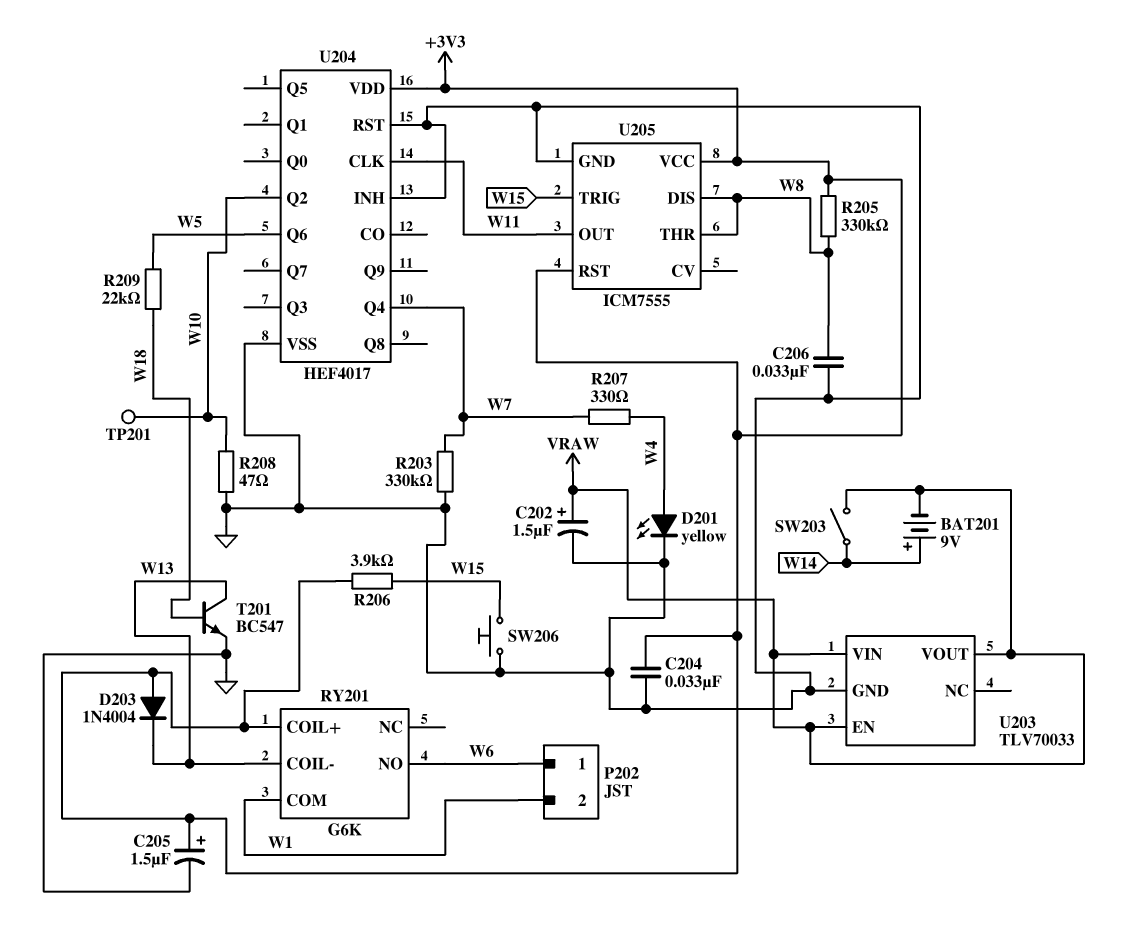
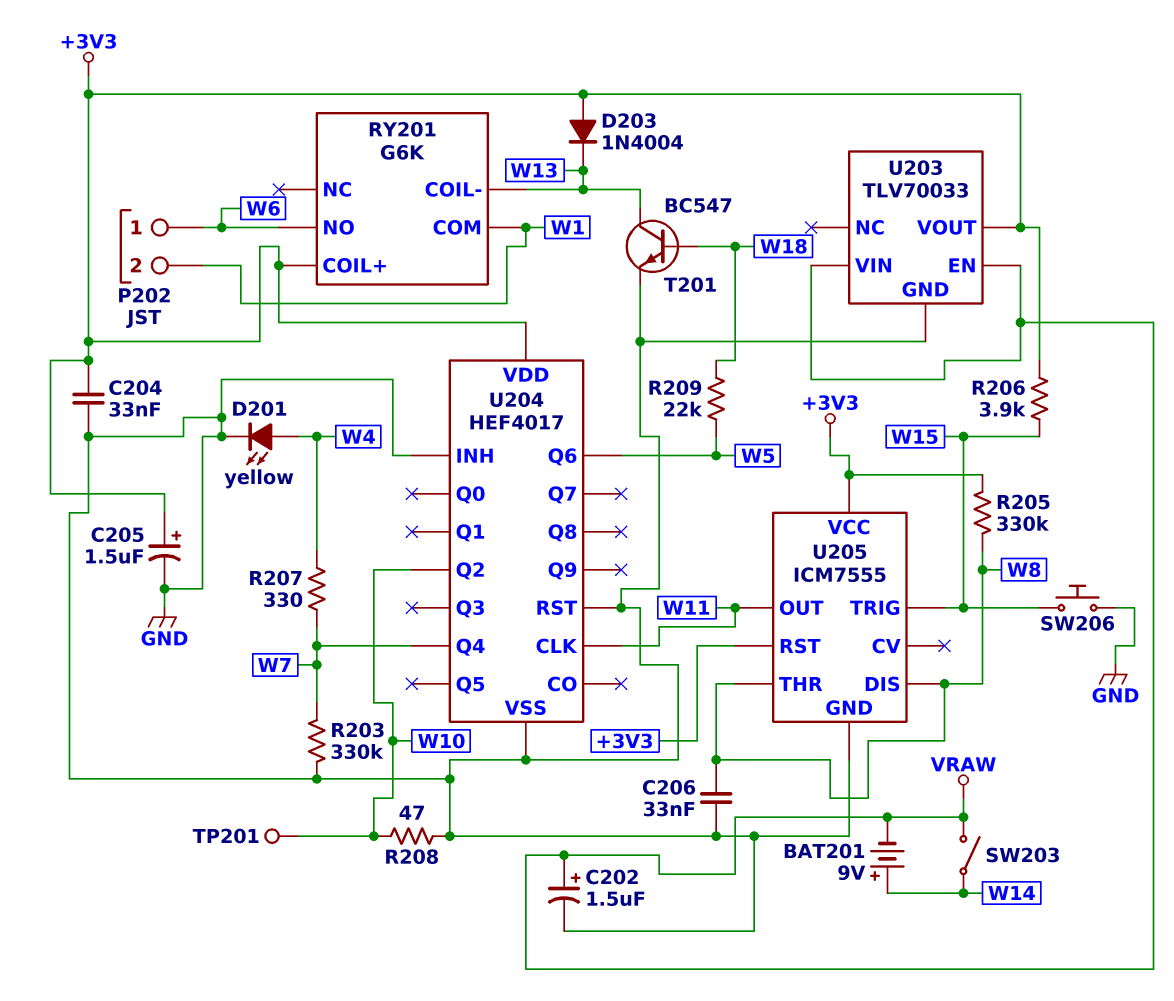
U203 pin VOUT: VRAW -> +3V3

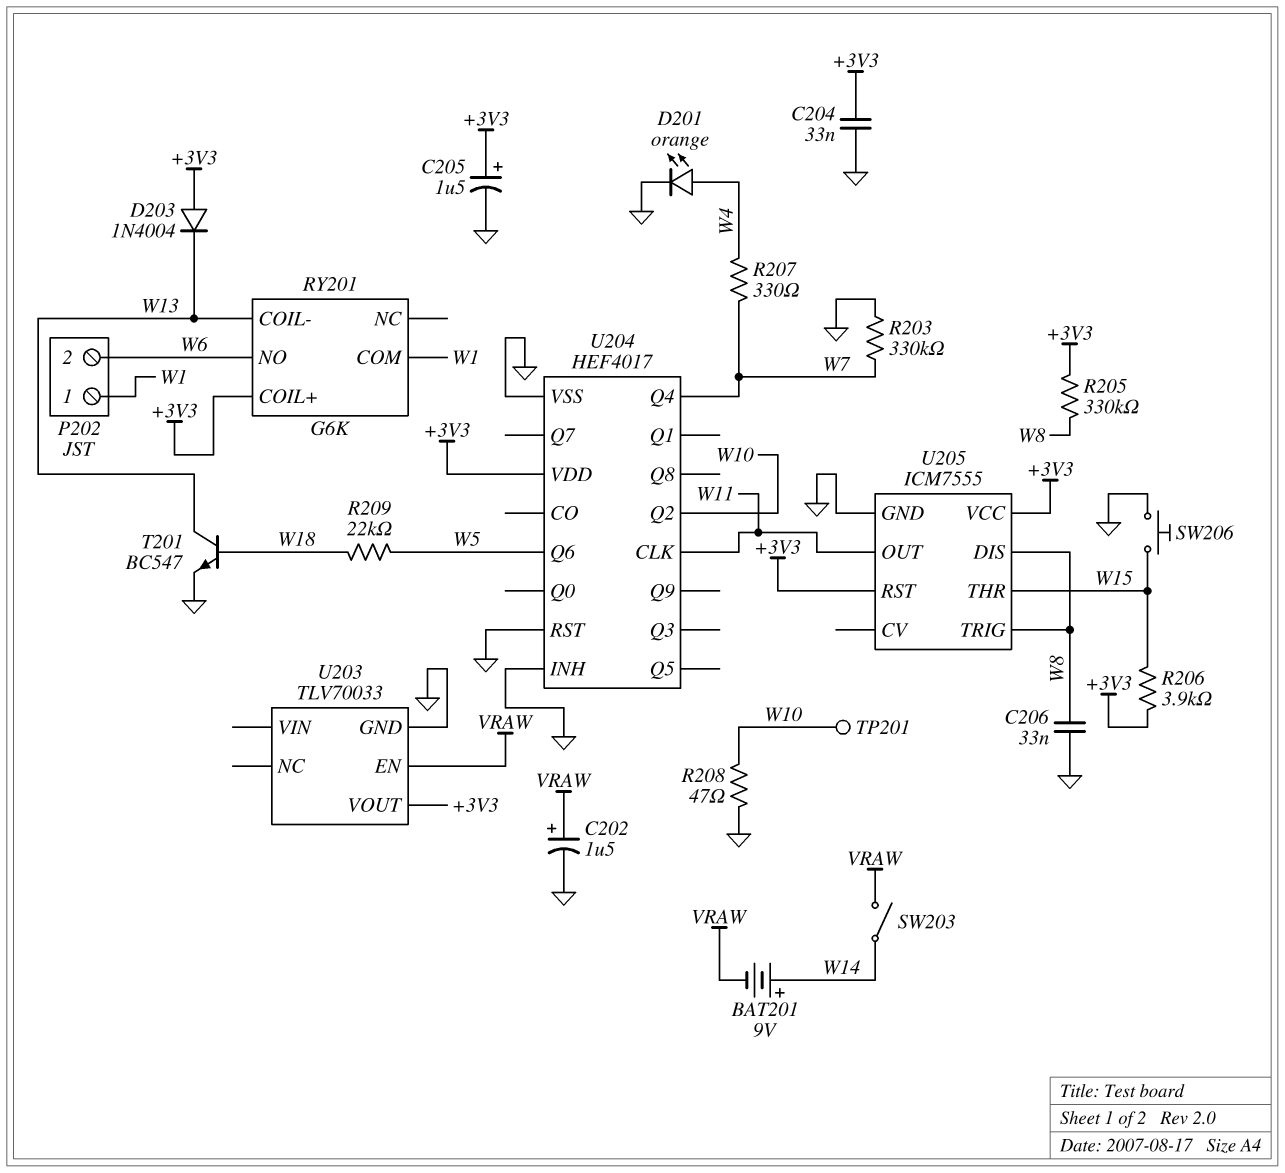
D201: LED yellow (A W4, K GND) -> LED orange (A W4, K GND)
P202 pin 1: W6 -> W1
P202 pin 2: W1 -> W6
U203 pin VIN: VRAW -> none
U205 pin THR: W8 -> W15
U205 pin TRIG: W15 -> W8

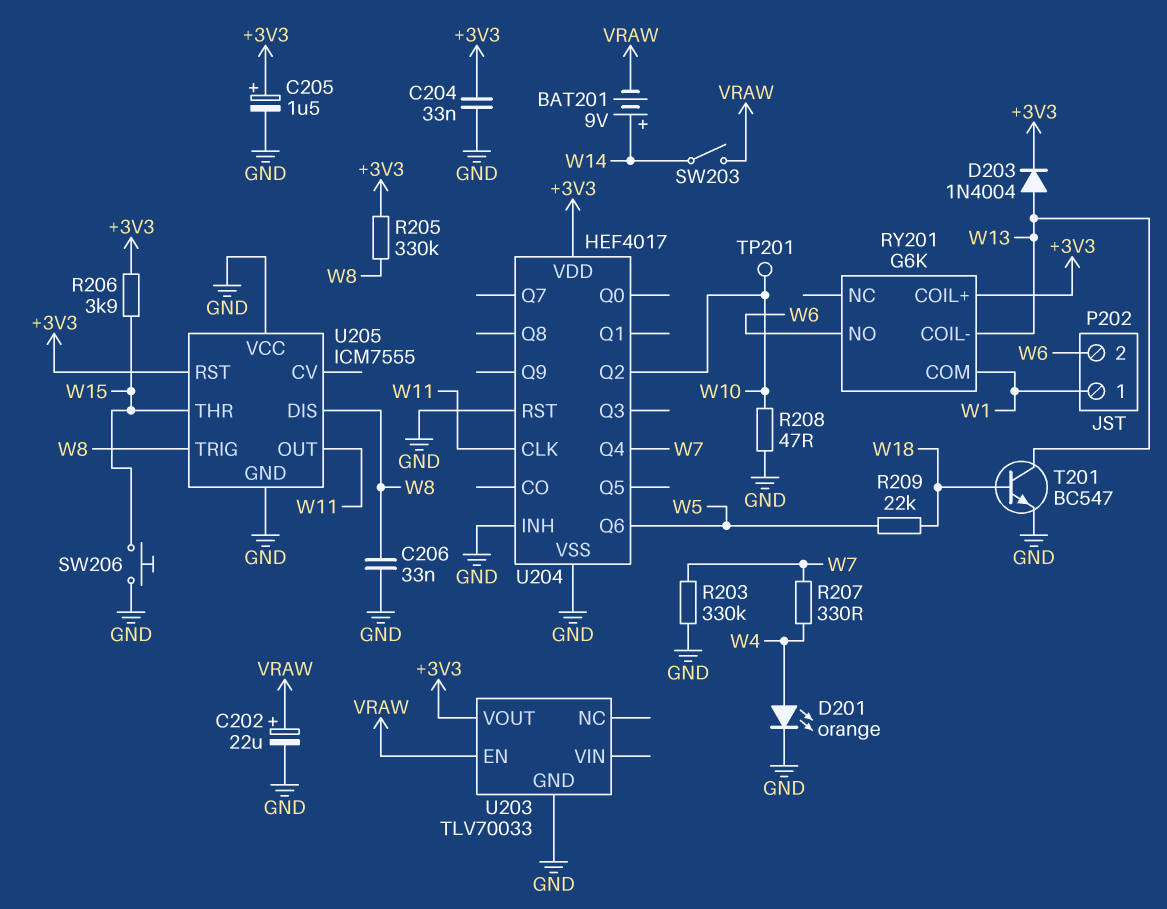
C202: 1.5uF (plus VRAW, minus GND) -> 22uF (plus VRAW, minus GND)
D203: diode 1N4004 (A +3V3, K W13) -> diode 1N4004 (A W13, K +3V3)
U205 pin VCC: +3V3 -> GND

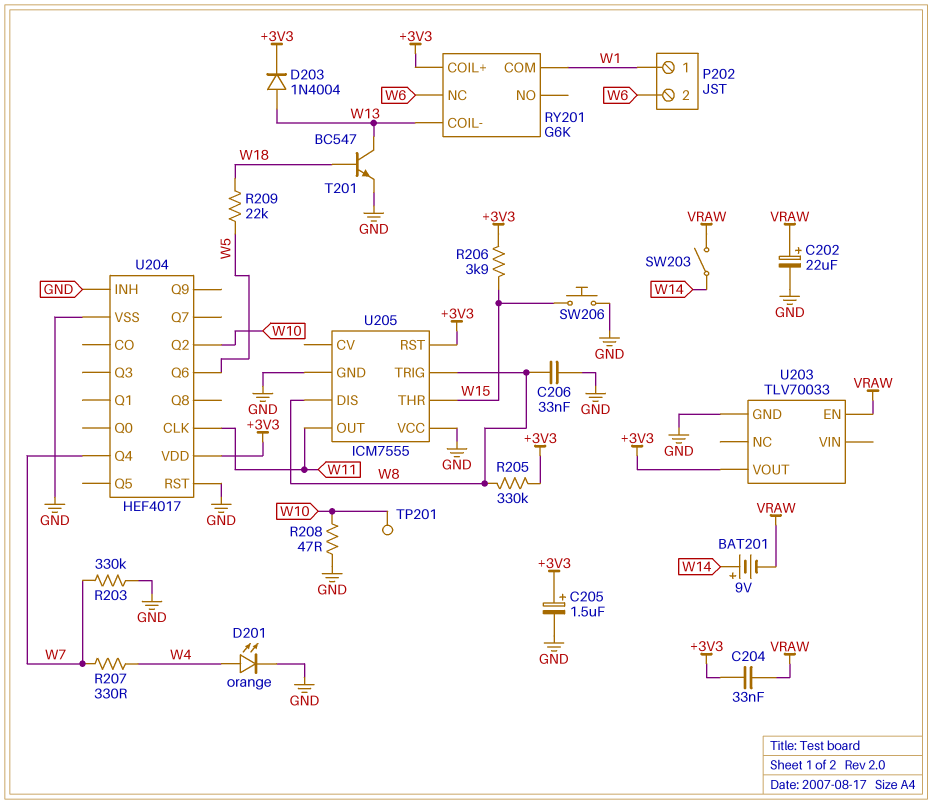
C204: 33nF (+3V3, GND) -> 33nF (+3V3, VRAW)
RY201 pin NC: none -> W6
RY201 pin NO: W6 -> none

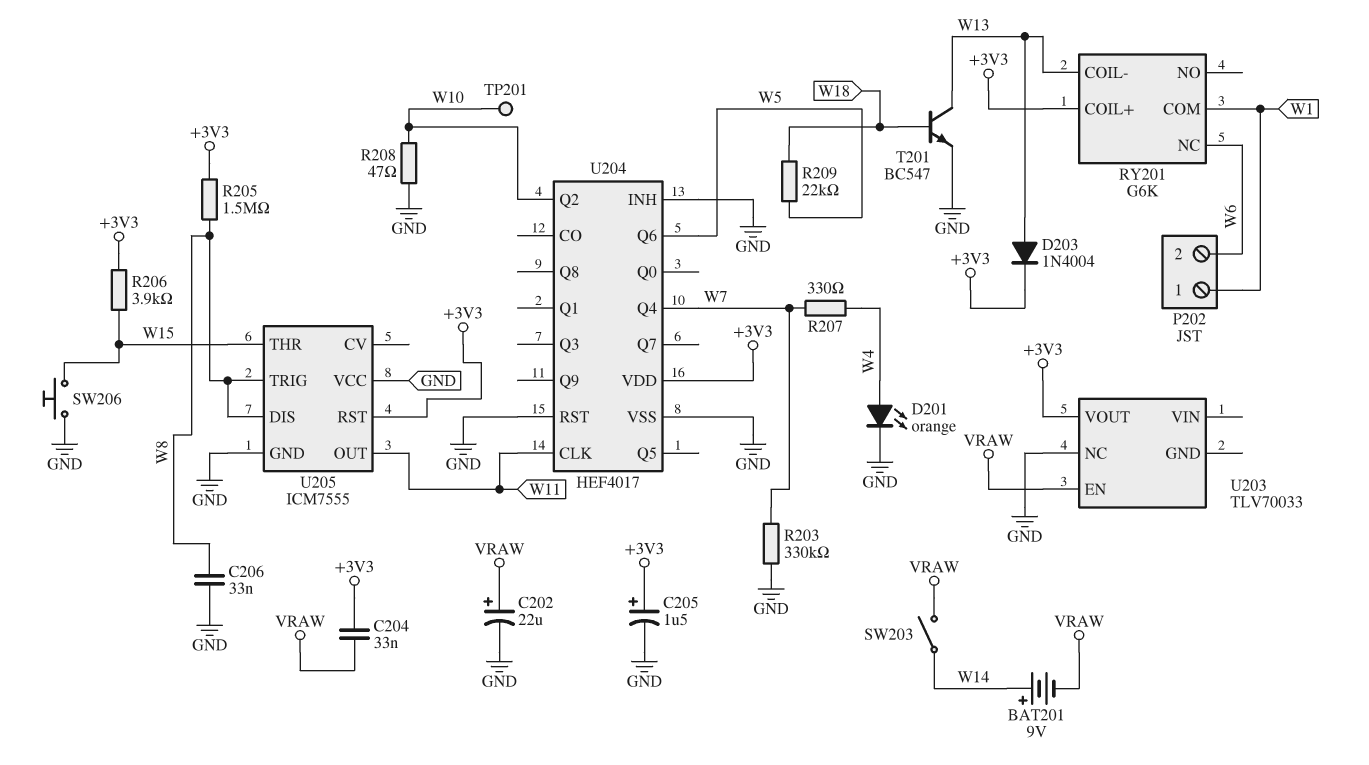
R205: 330k (+3V3, W8) -> 1.5M (+3V3, W8)
U203 pin GND: GND -> none
U203 pin NC: none -> GND

